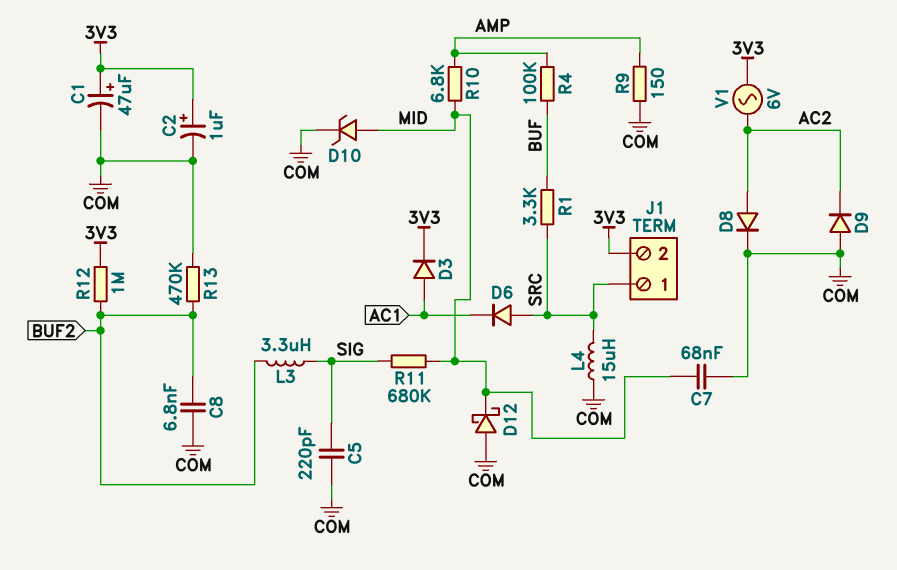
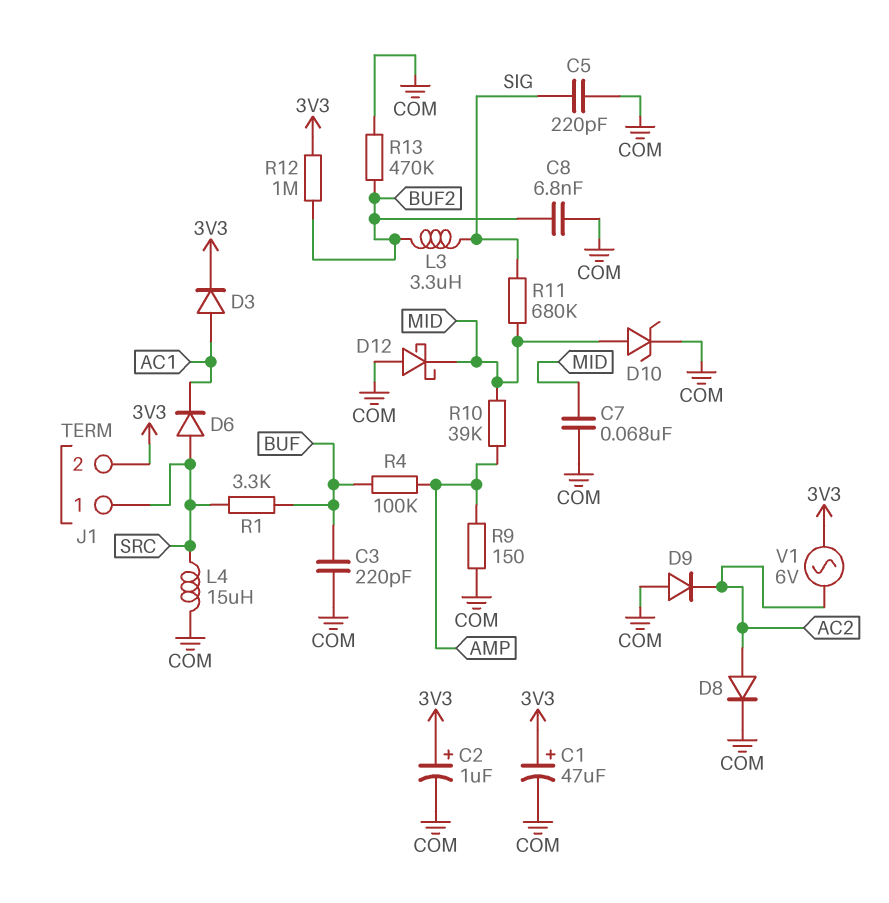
C3: none -> 220pF (BUF, COM)
R10: 6.8k (AMP, MID) -> 39k (AMP, MID)

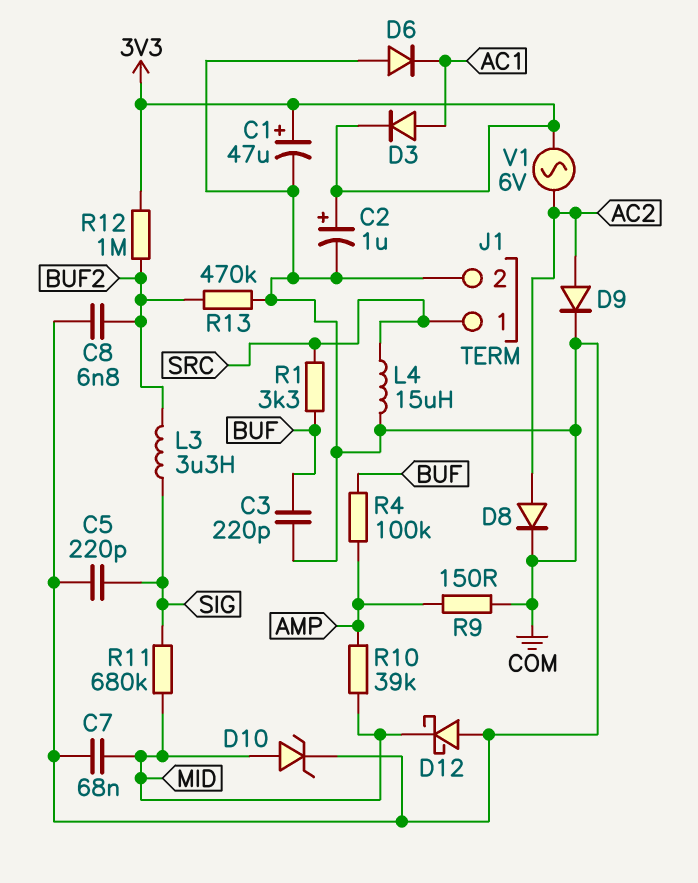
D6: diode (A SRC, K AC1) -> diode (A COM, K AC1)
D9: diode (A COM, K AC2) -> diode (A AC2, K COM)
J1 pin 2: 3V3 -> COM

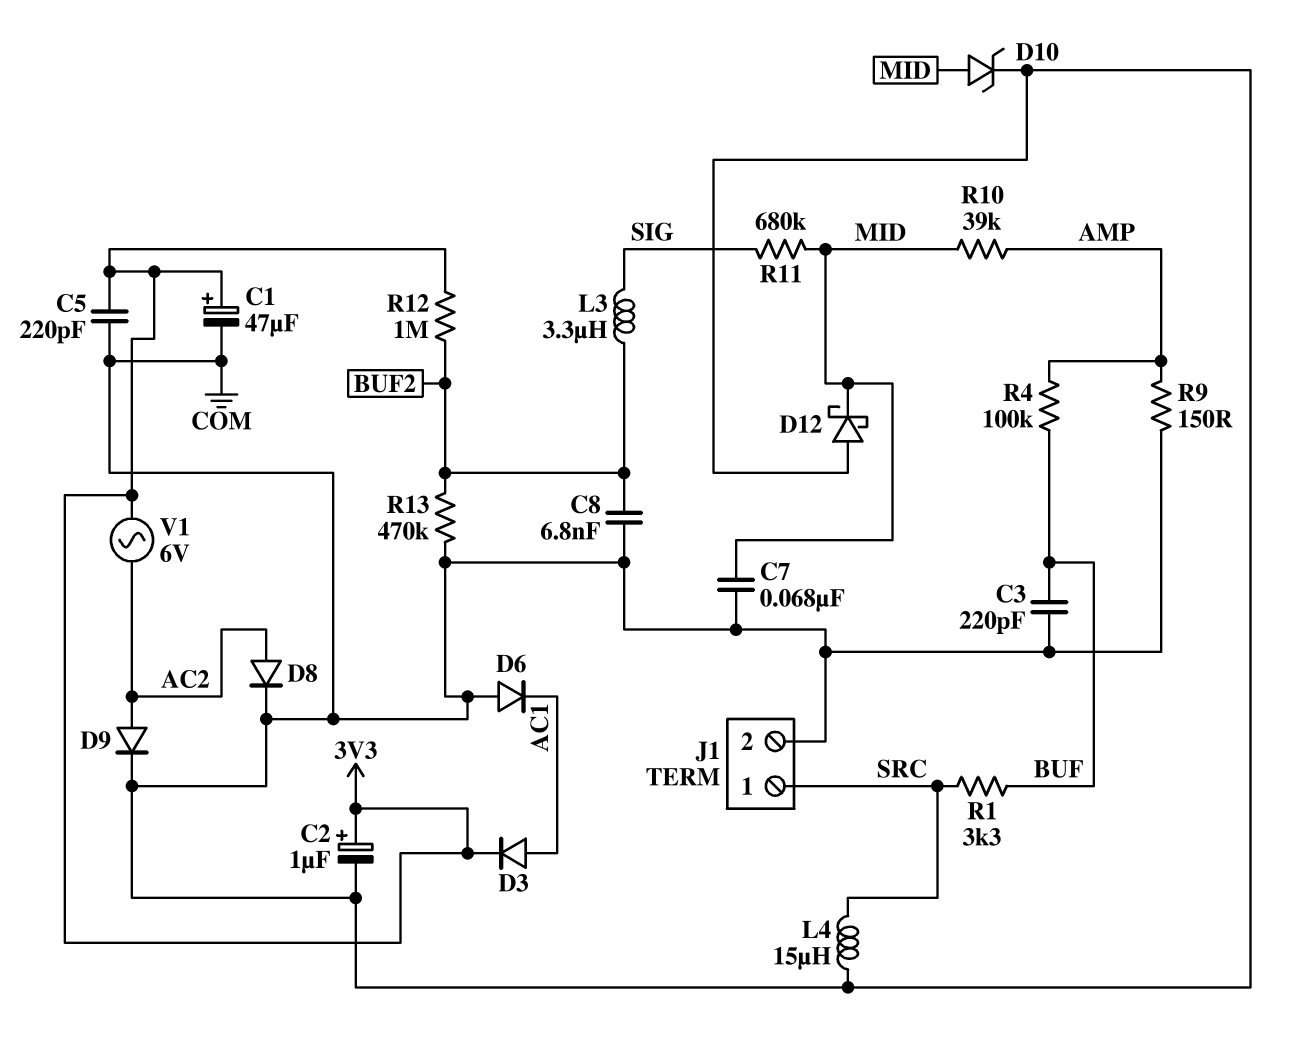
C5: 220pF (COM, SIG) -> 220pF (3V3, COM)

